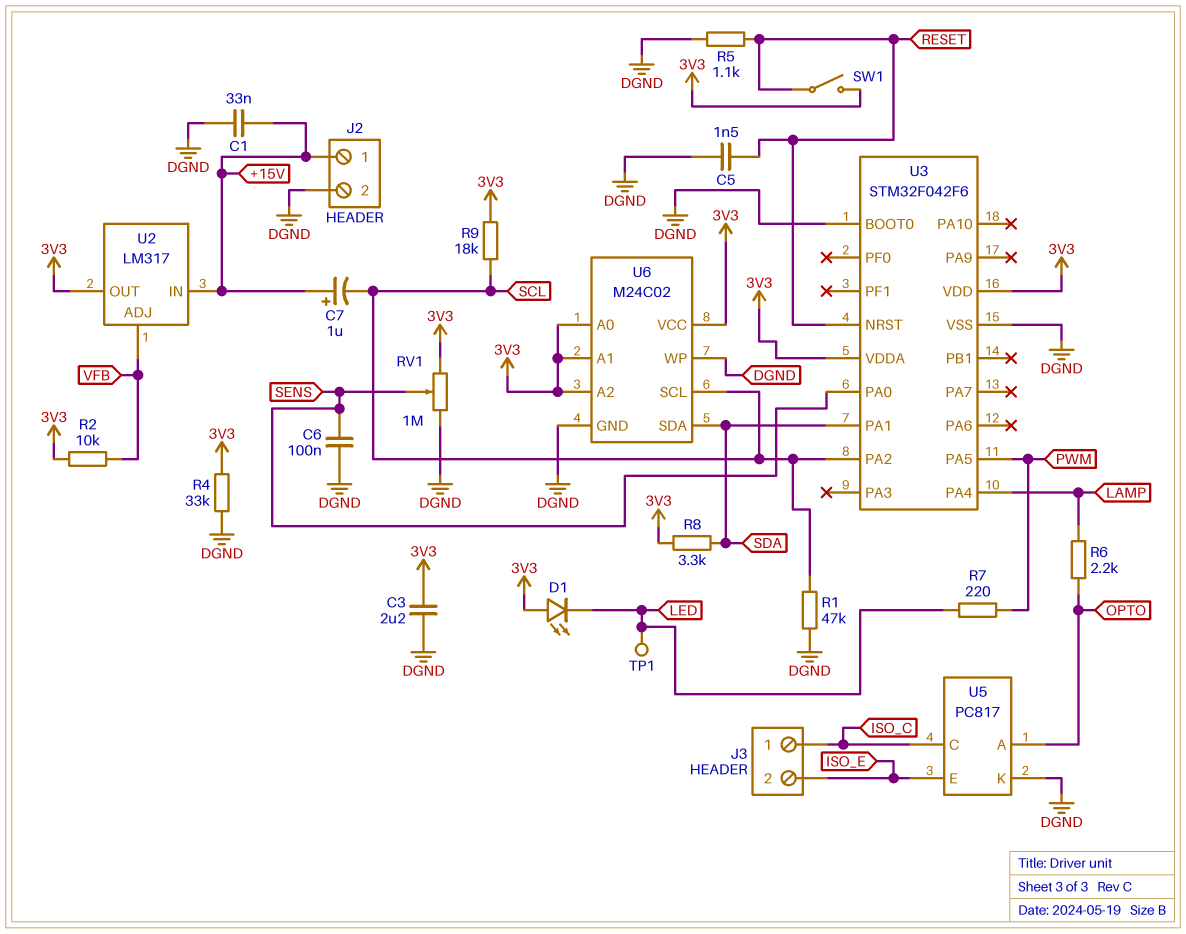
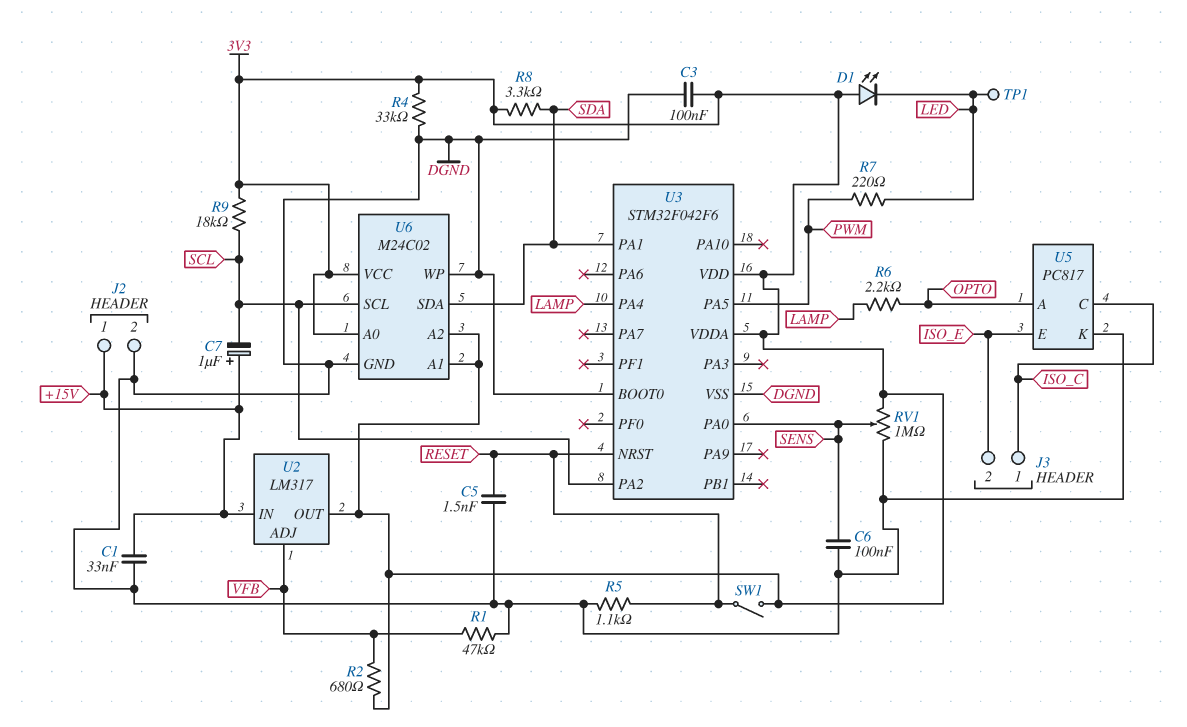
C3: 2.2uF (3V3, DGND) -> 100nF (3V3, DGND)
R1: 47k (DGND, SCL) -> 47k (DGND, VFB)
R2: 10k (3V3, VFB) -> 680 (3V3, VFB)

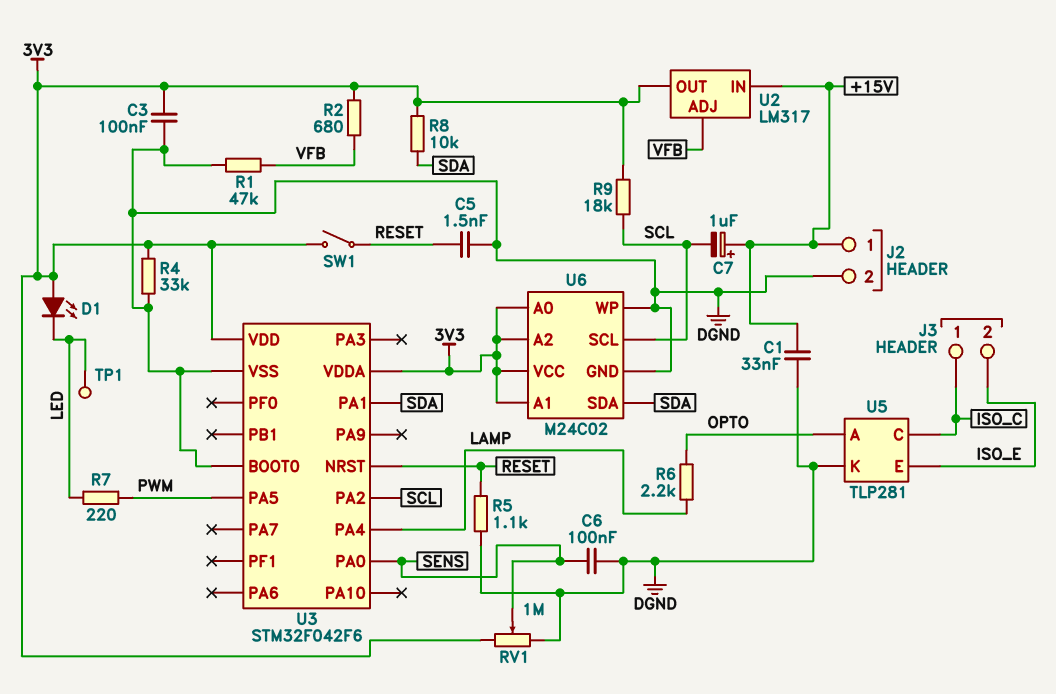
R8: 3.3k (3V3, SDA) -> 10k (3V3, SDA)
U5: PC817 -> TLP281

